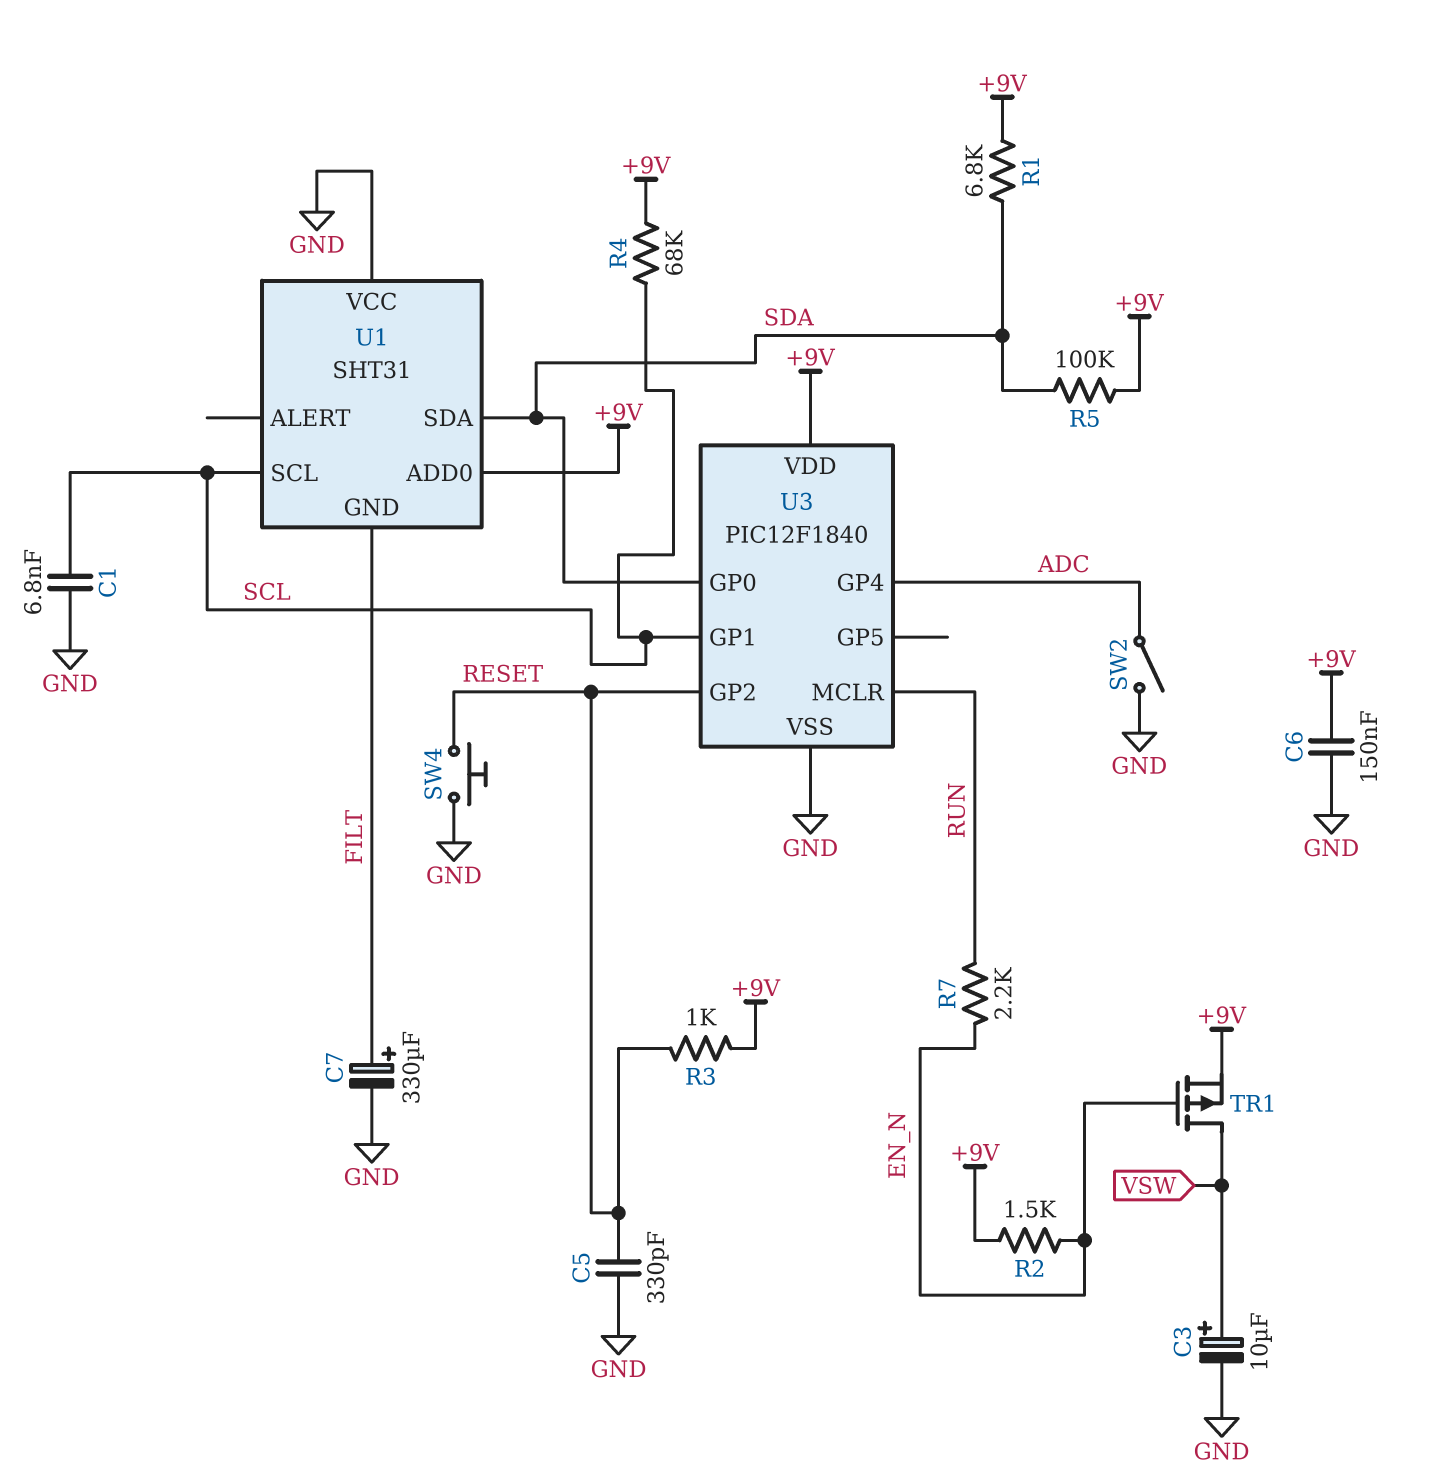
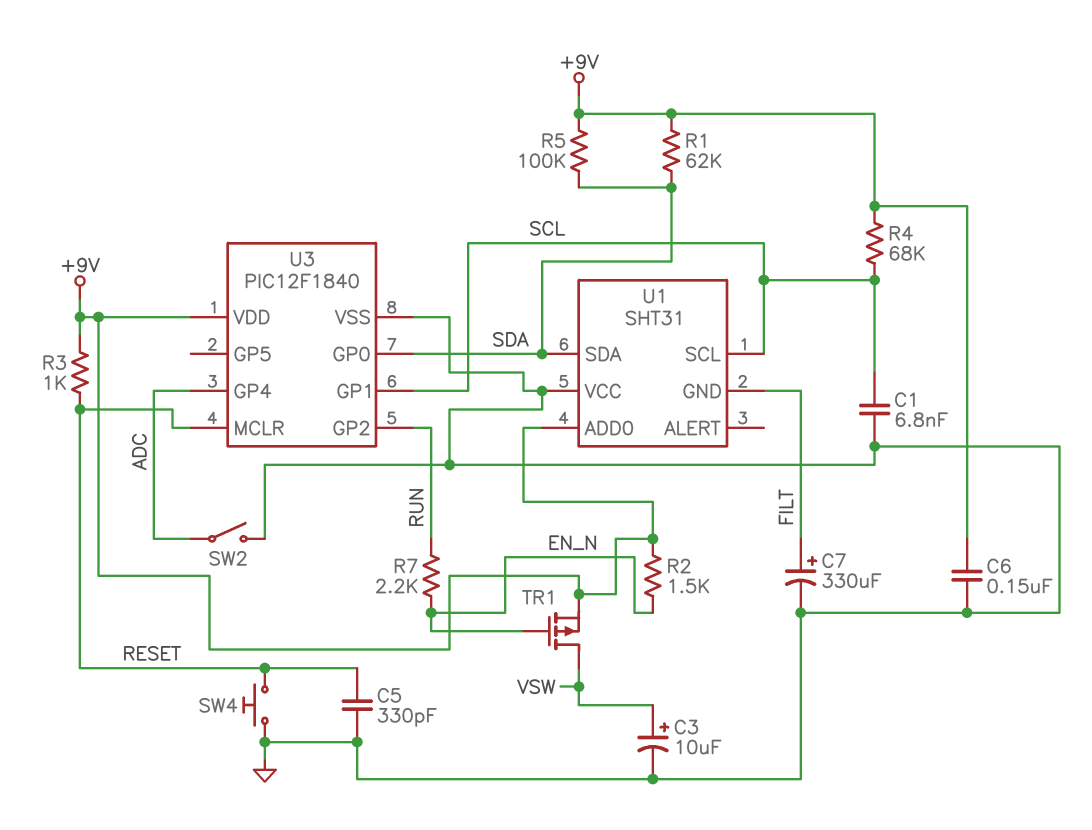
R1: 6.8k (+9V, SDA) -> 62k (+9V, SDA)
U3 pin GP2: RESET -> RUN
U3 pin MCLR: RUN -> RESET

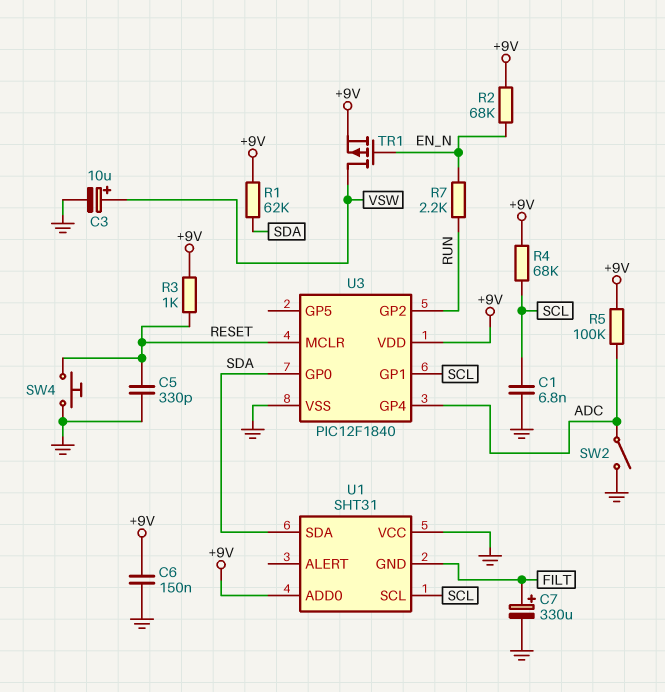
R2: 1.5k (+9V, EN_N) -> 68k (+9V, EN_N)
R5: 100k (+9V, SDA) -> 100k (+9V, ADC)

